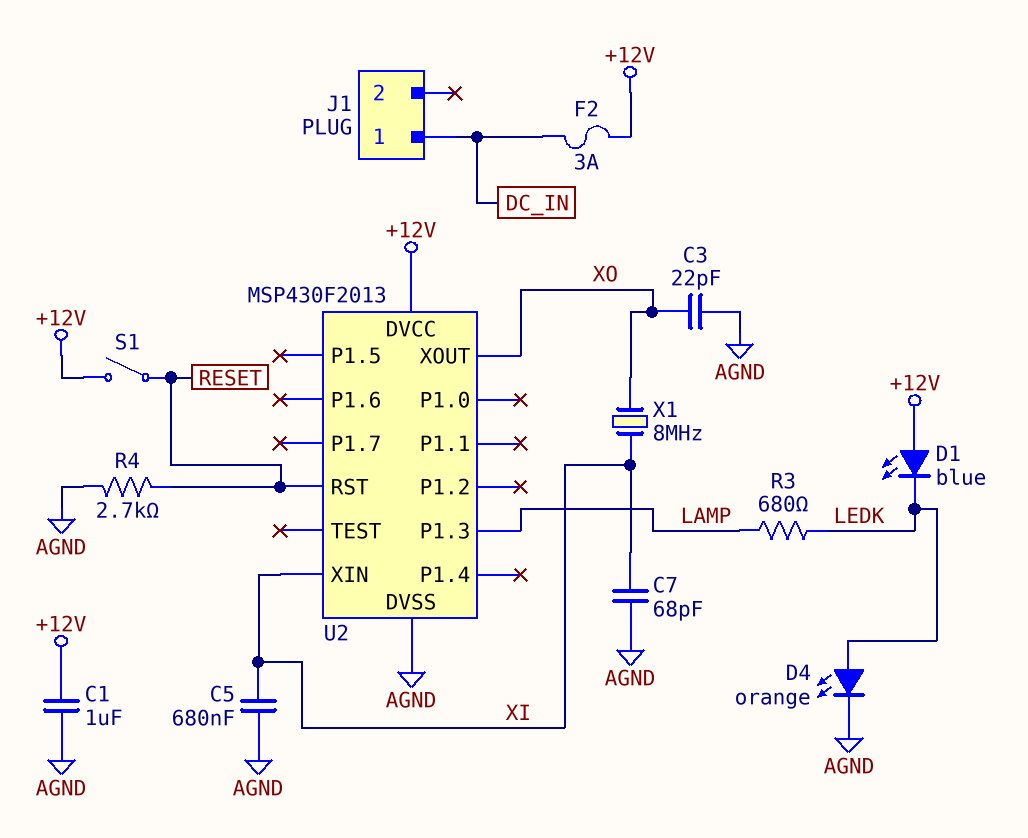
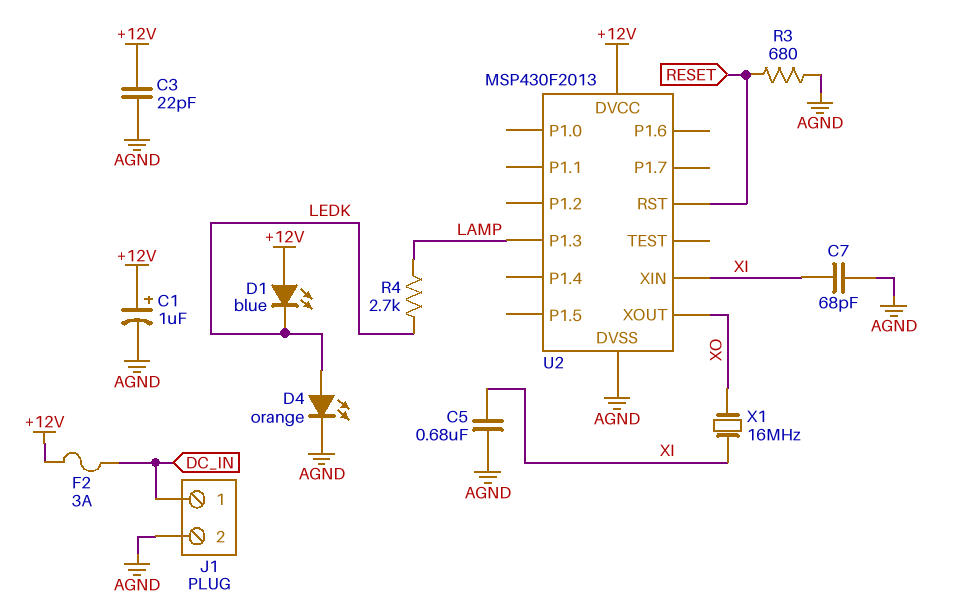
C1: 1uF (+12V, AGND) -> 1uF (plus +12V, minus AGND)
C3: 22pF (AGND, XO) -> 22pF (+12V, AGND)
J1 pin 2: none -> AGND
R3: 680 (LAMP, LEDK) -> 680 (AGND, RESET)
R4: 2.7k (AGND, RESET) -> 2.7k (LAMP, LEDK)
S1: switch (+12V, RESET) -> none
X1: 8MHz (XI, XO) -> 16MHz (XI, XO)

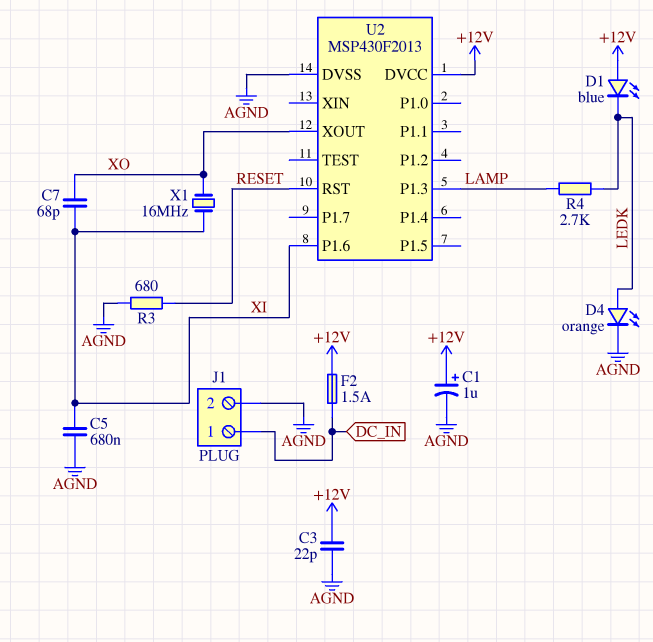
C7: 68pF (AGND, XI) -> 68pF (XI, XO)
F2: 3A (+12V, DC_IN) -> 1.5A (+12V, DC_IN)
U2 pin P1.6: none -> XI
U2 pin XIN: XI -> none

